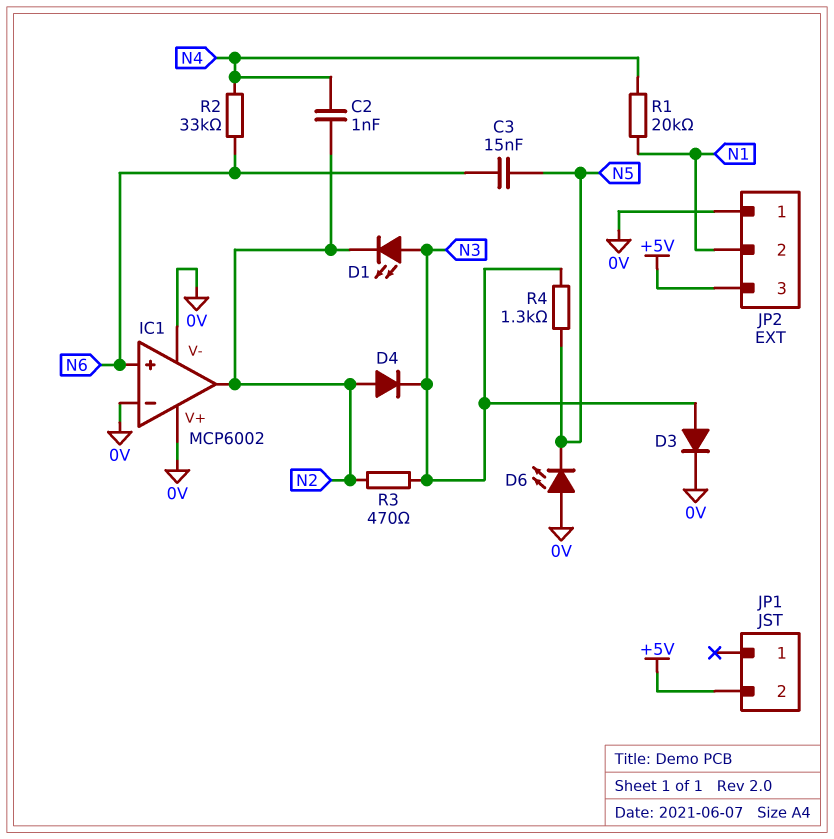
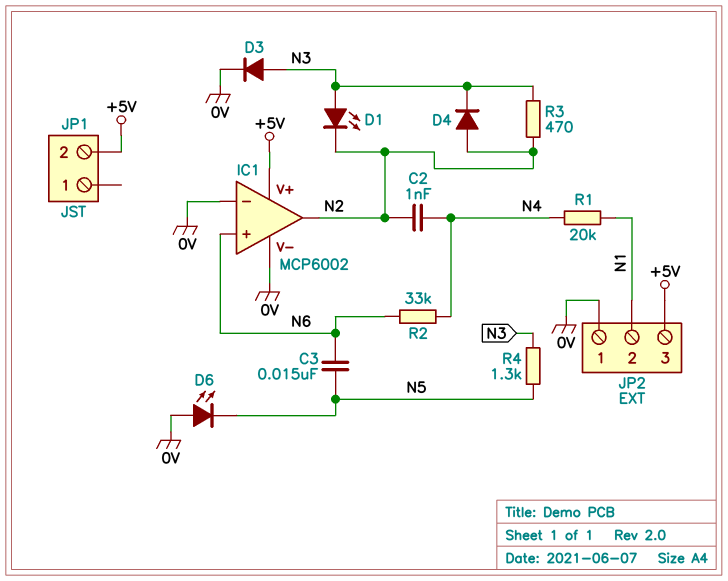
IC1 pin V+: 0V -> +5V

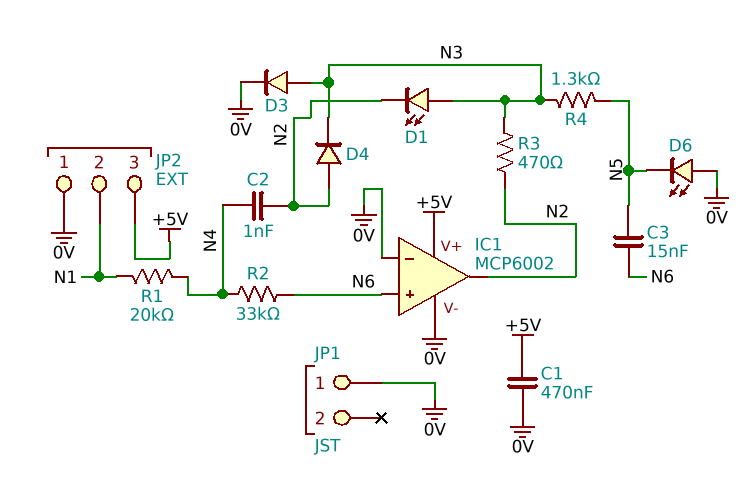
C1: none -> 470nF (+5V, 0V)
JP1 pin 1: none -> 0V
JP1 pin 2: +5V -> none

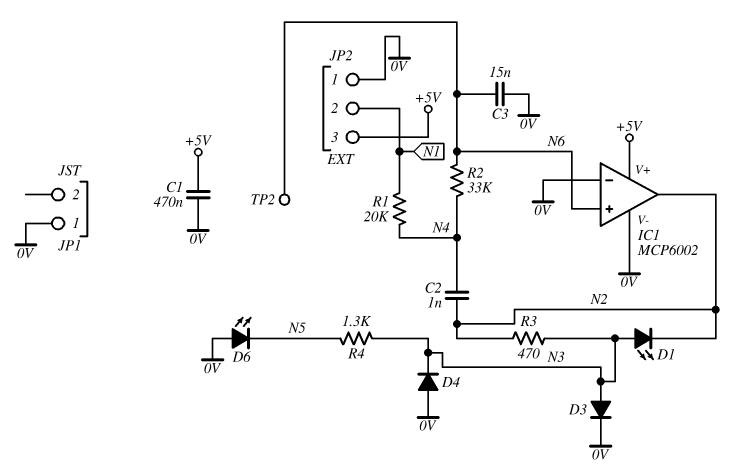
C3: 15nF (N5, N6) -> 15nF (0V, N6)
D4: diode (A N2, K N3) -> diode (A 0V, K N3)
TP2: none -> test point (N6)

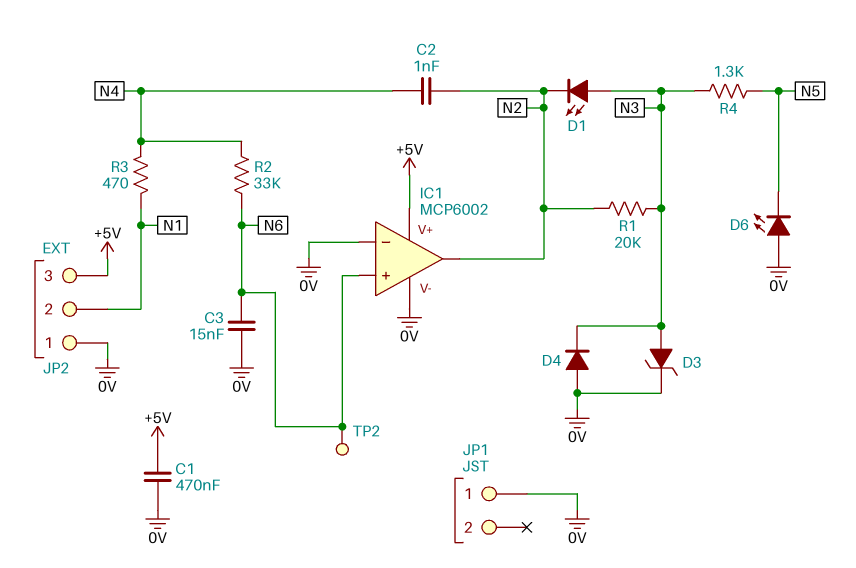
D3: diode (A N3, K 0V) -> zener (A N3, K 0V)
R1: 20k (N1, N4) -> 20k (N2, N3)
R3: 470 (N2, N3) -> 470 (N1, N4)

